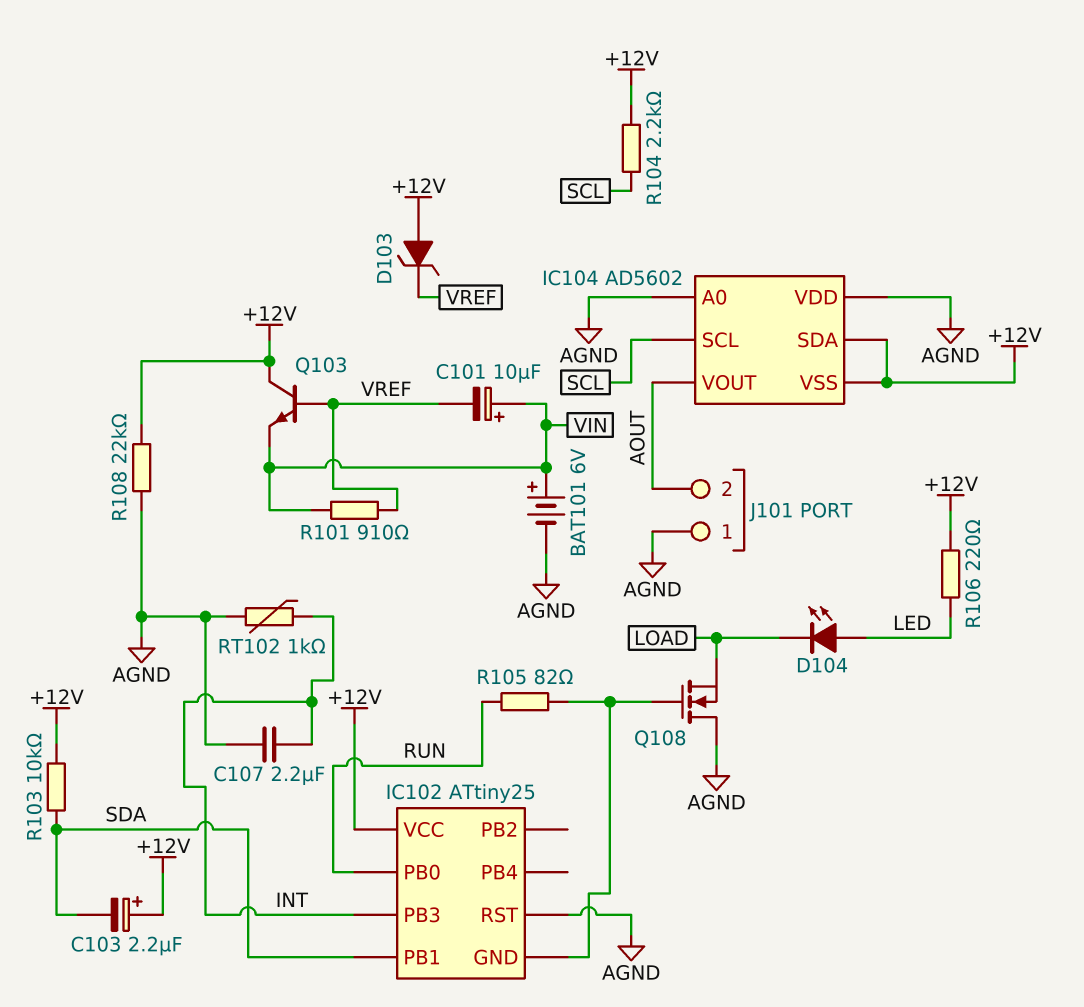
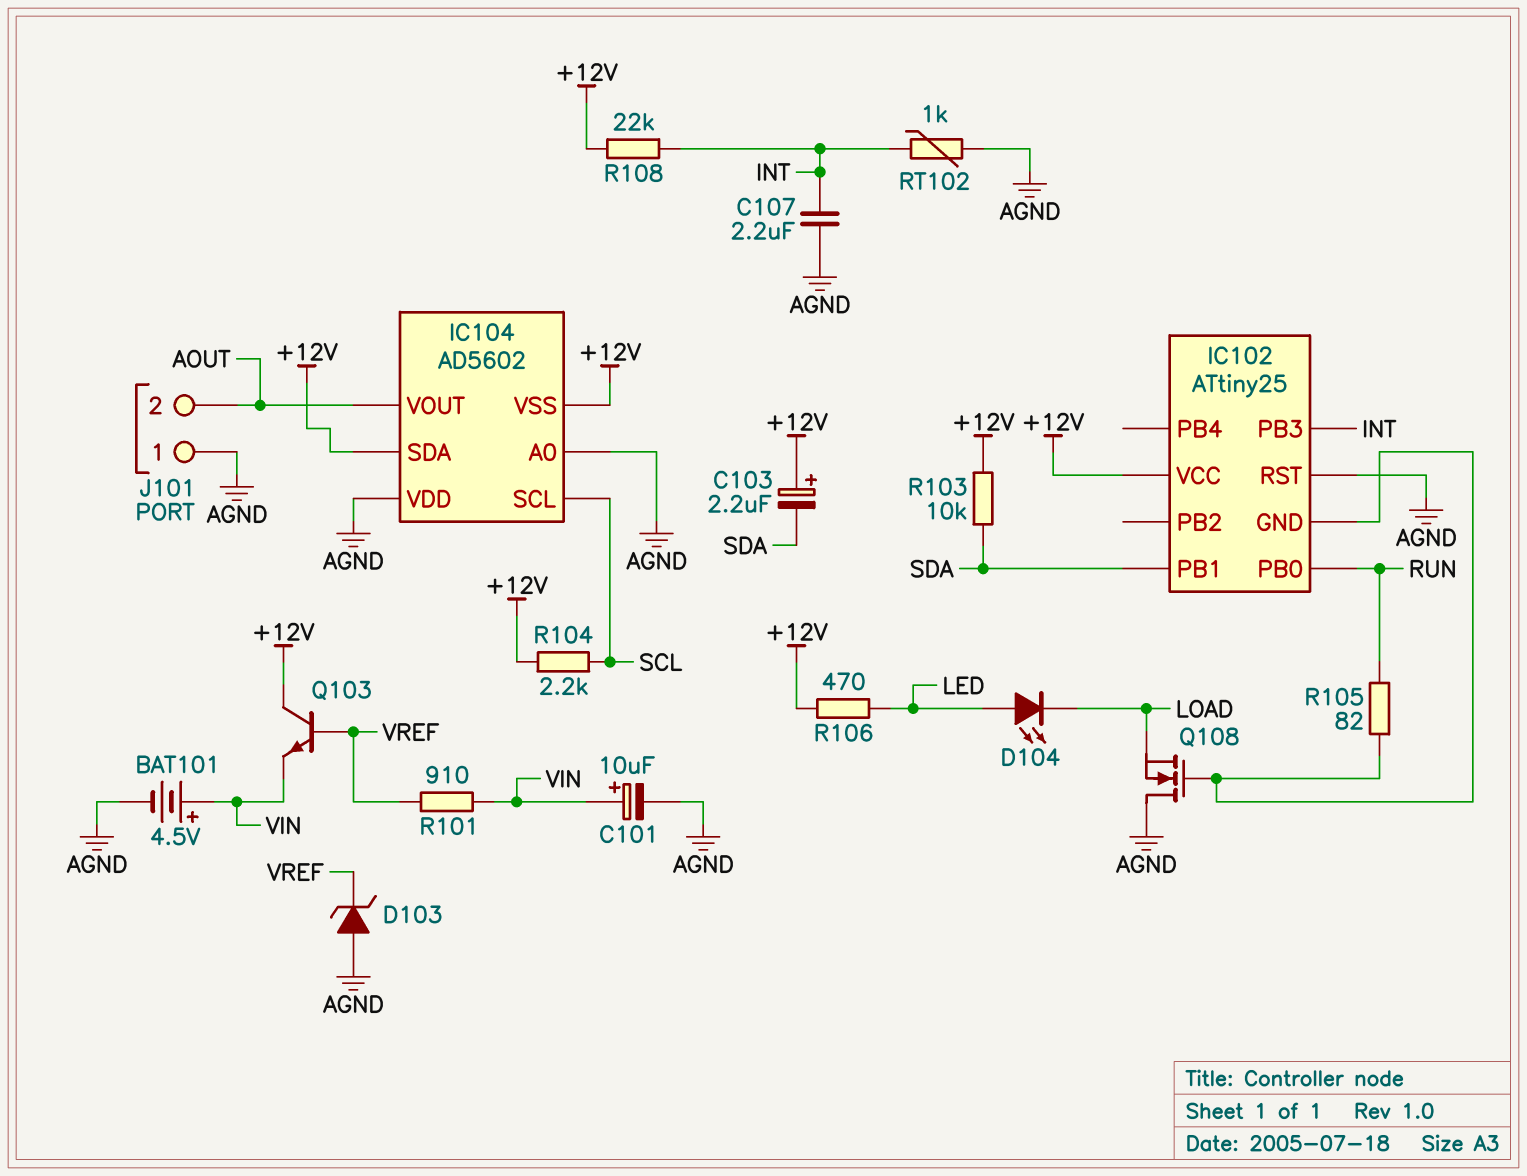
BAT101: 6V (plus VIN, minus AGND) -> 4.5V (plus VIN, minus AGND)
C101: 10uF (plus VIN, minus VREF) -> 10uF (plus VIN, minus AGND)
D103: zener (A +12V, K VREF) -> zener (A AGND, K VREF)
R106: 220 (+12V, LED) -> 470 (+12V, LED)
R108: 22k (+12V, AGND) -> 22k (+12V, INT)

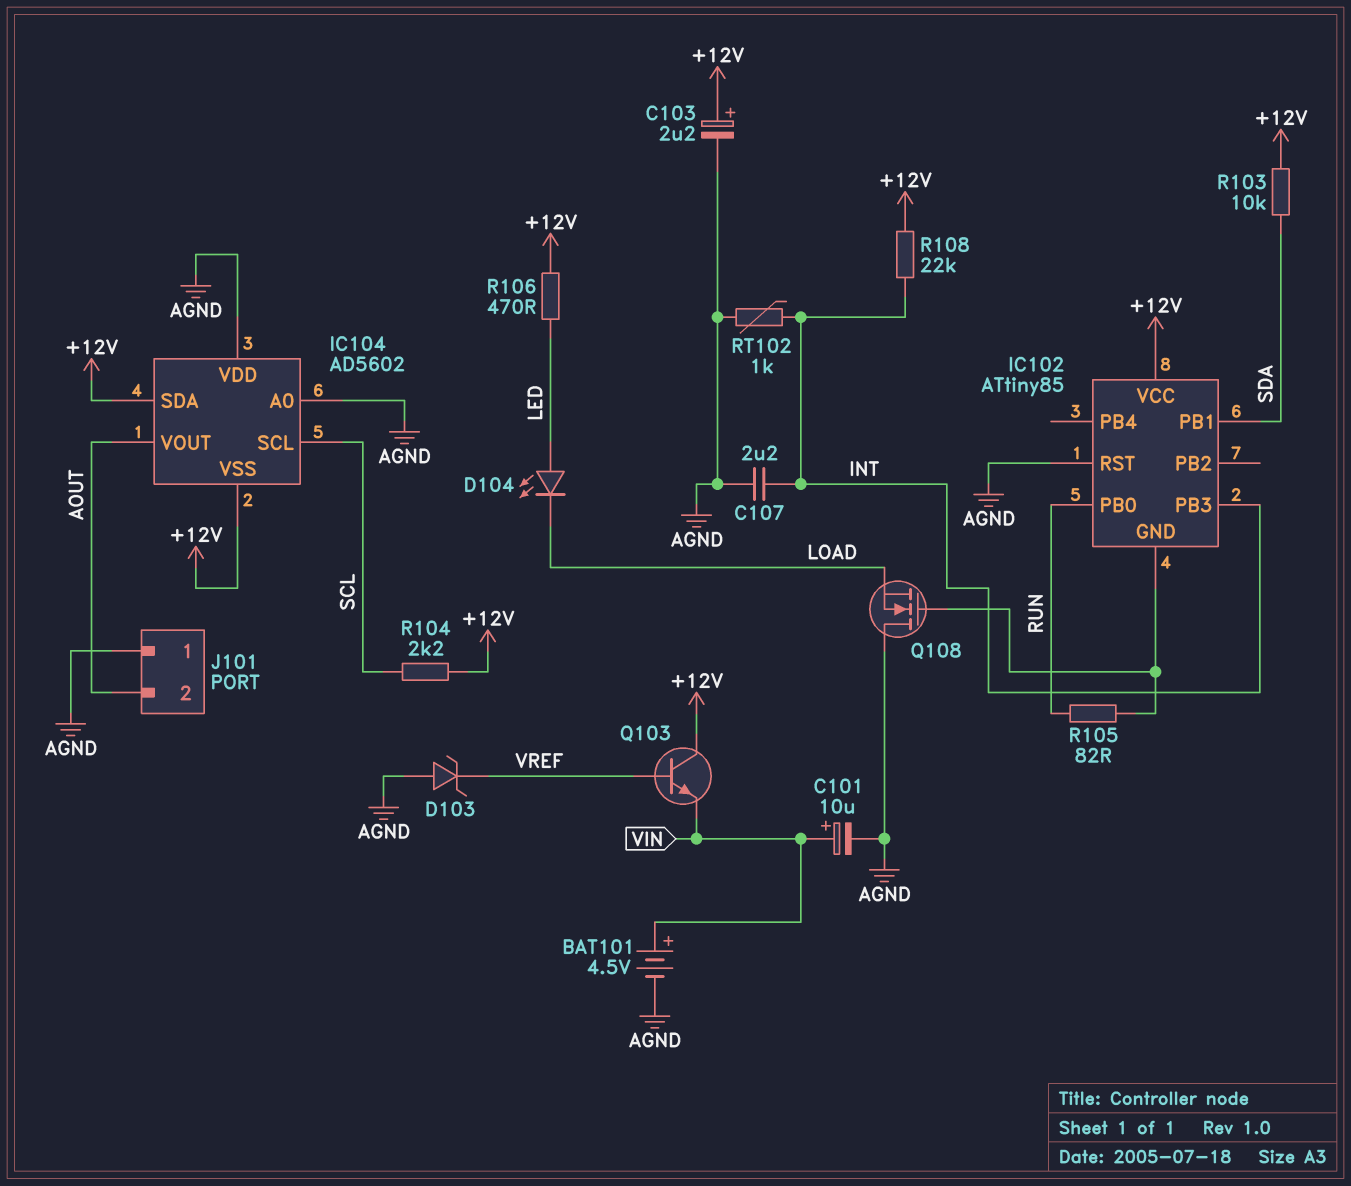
C103: 2.2uF (plus +12V, minus SDA) -> 2.2uF (plus +12V, minus AGND)
IC102: ATtiny25 -> ATtiny85
R101: 910 (VIN, VREF) -> none

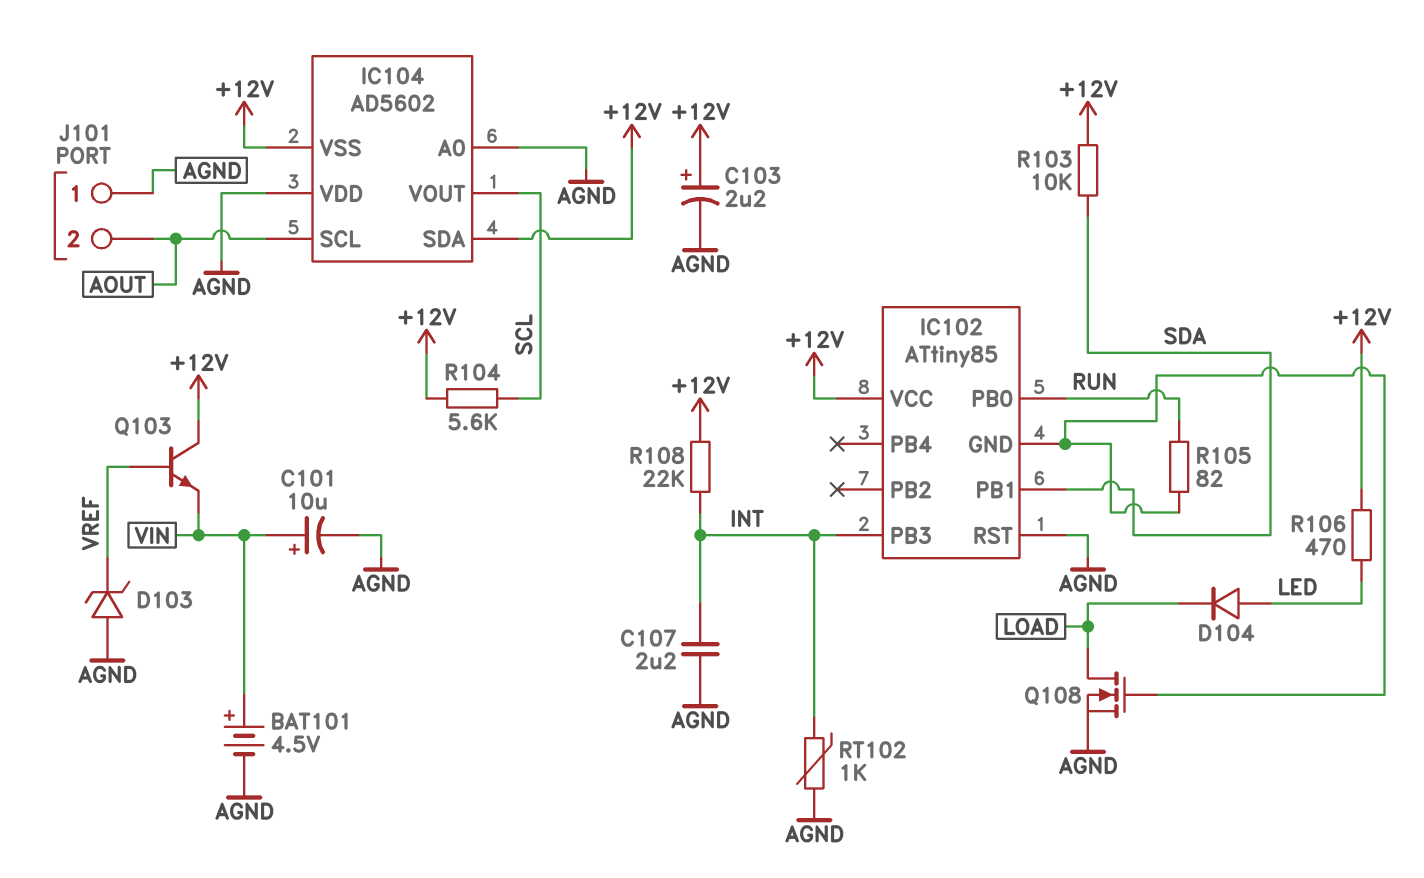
D104: LED (A LED, K LOAD) -> diode (A LED, K LOAD)
IC104 pin SCL: SCL -> AOUT
IC104 pin VOUT: AOUT -> SCL
Q108: NMOS (G IC102/GND, D AGND, S LOAD) -> NMOS (G IC102/GND, D LOAD, S AGND)
R104: 2.2k (+12V, SCL) -> 5.6k (+12V, SCL)

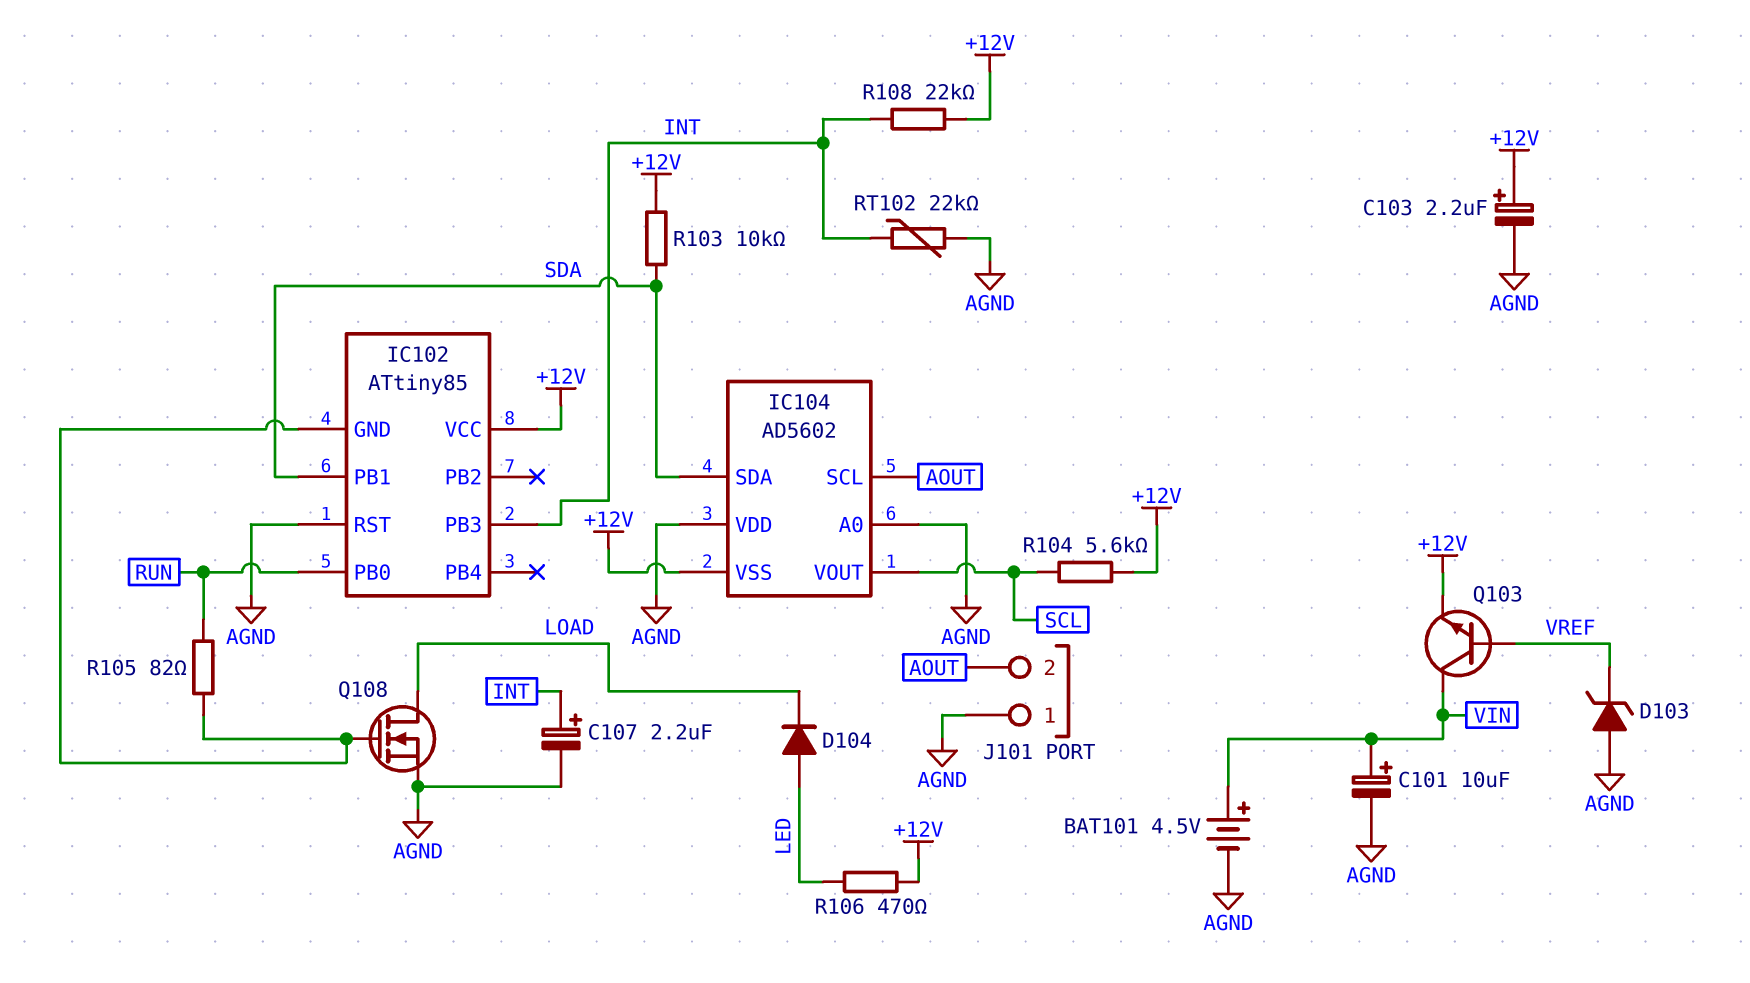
C107: 2.2uF (AGND, INT) -> 2.2uF (plus INT, minus AGND)
IC104 pin SDA: +12V -> SDA
Q103: NPN (B VREF, C +12V, E VIN) -> NPN (B VREF, C VIN, E +12V)
RT102: 1k (AGND, INT) -> 22k (AGND, INT)

